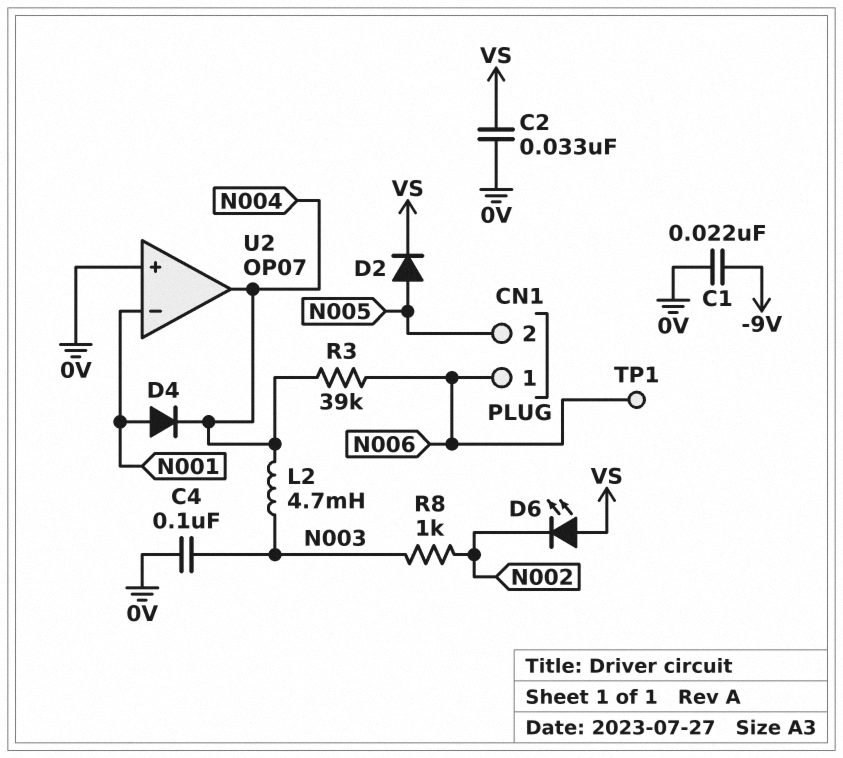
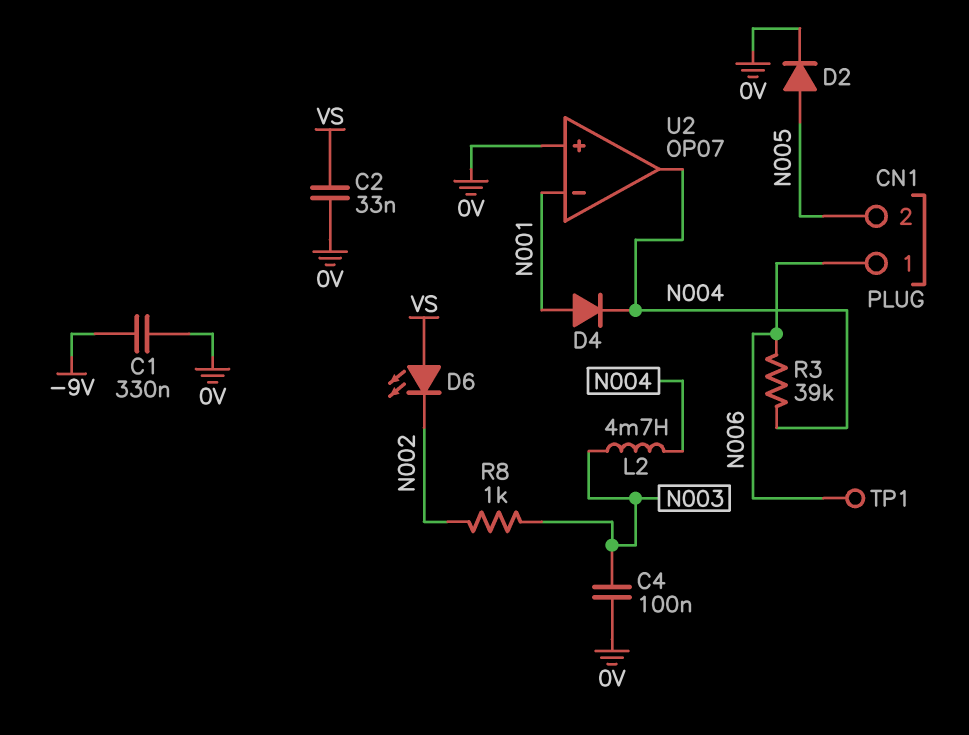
C1: 22nF (-9V, 0V) -> 330nF (-9V, 0V)
D2: diode (A N005, K VS) -> diode (A N005, K 0V)

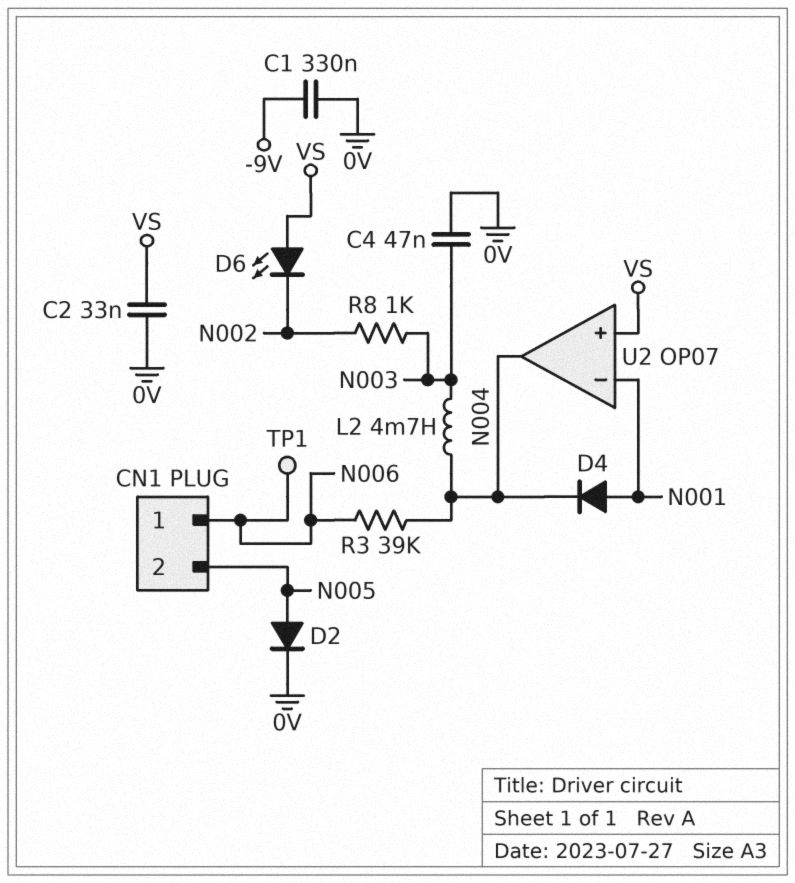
C4: 100nF (0V, N003) -> 47nF (0V, N003)
U2 pin in+: 0V -> VS

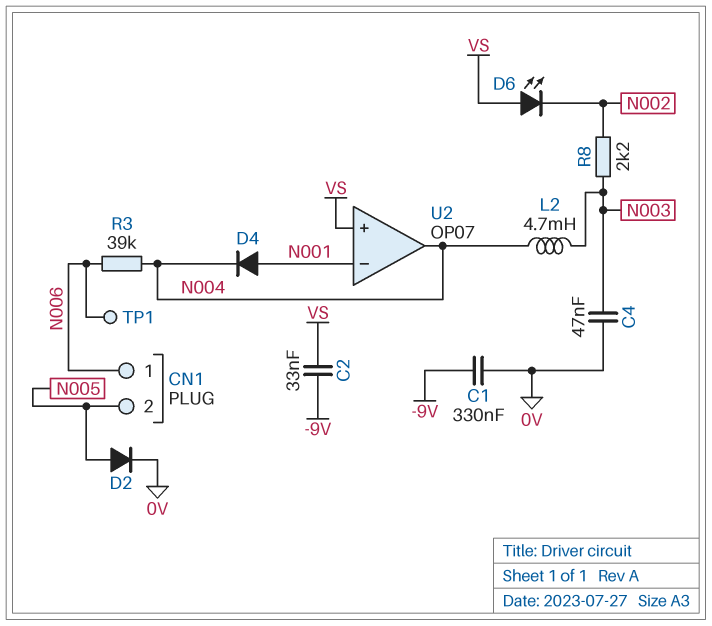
C2: 33nF (0V, VS) -> 33nF (-9V, VS)
R8: 1k (N002, N003) -> 2.2k (N002, N003)

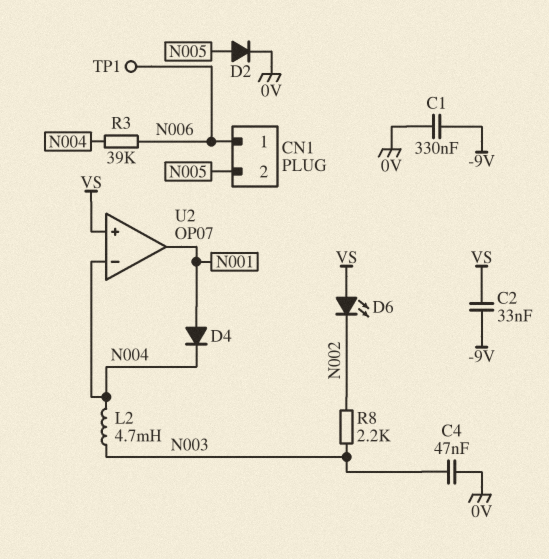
U2 pin in-: N001 -> N004
U2 pin out: N004 -> N001

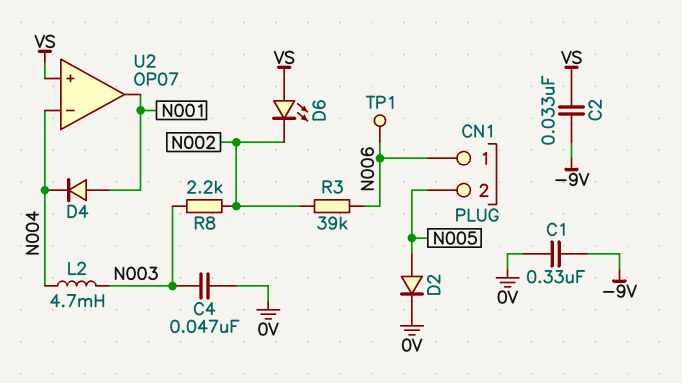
R3: 39k (N004, N006) -> 39k (N002, N006)

